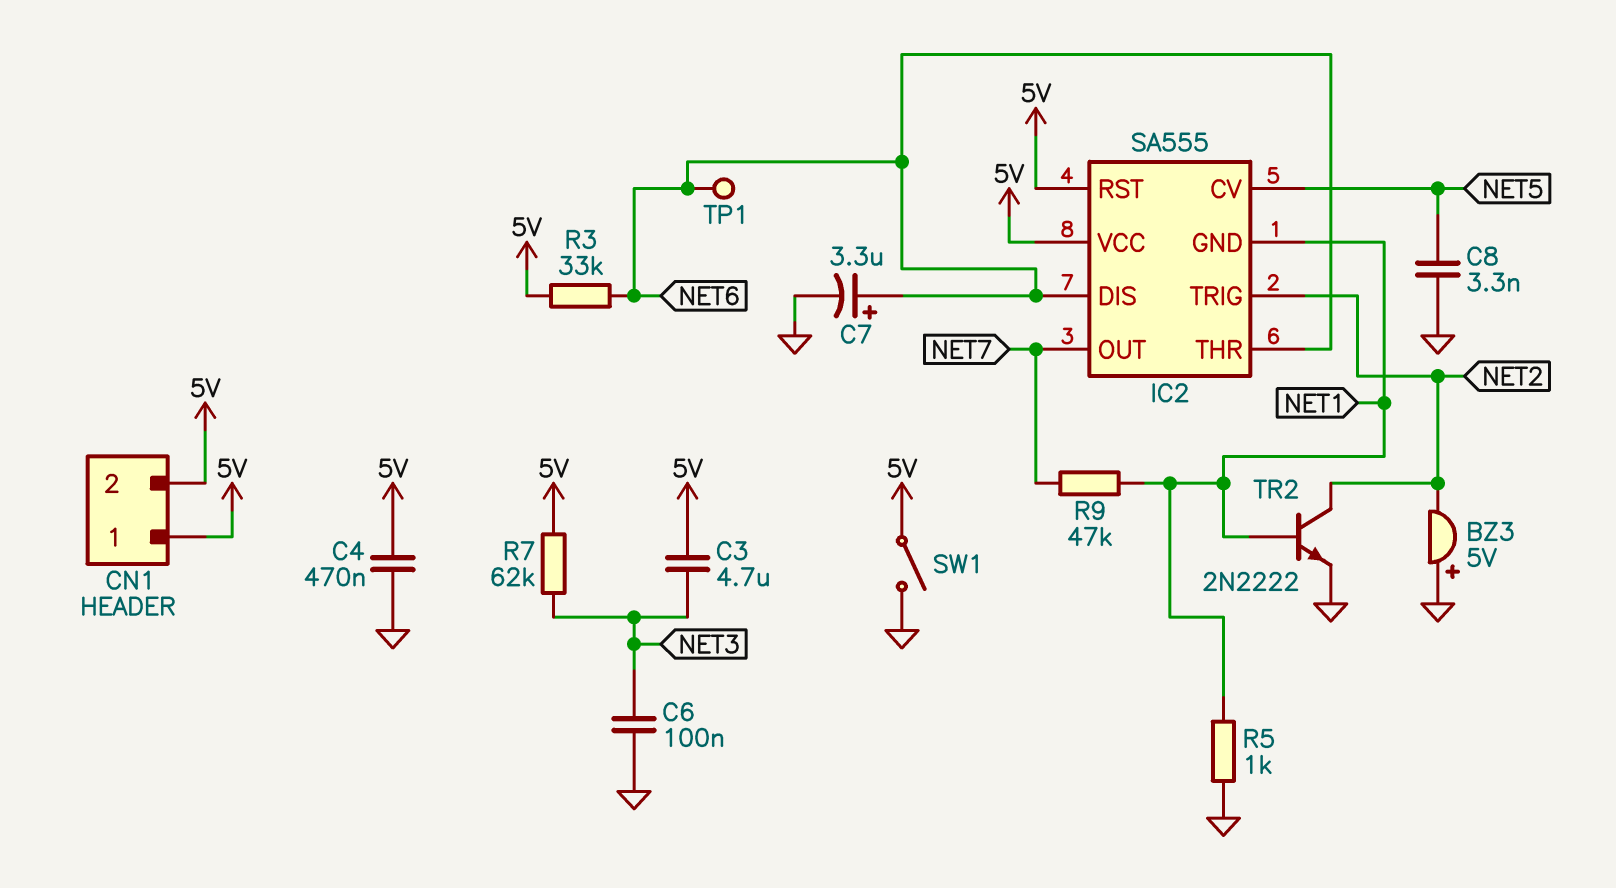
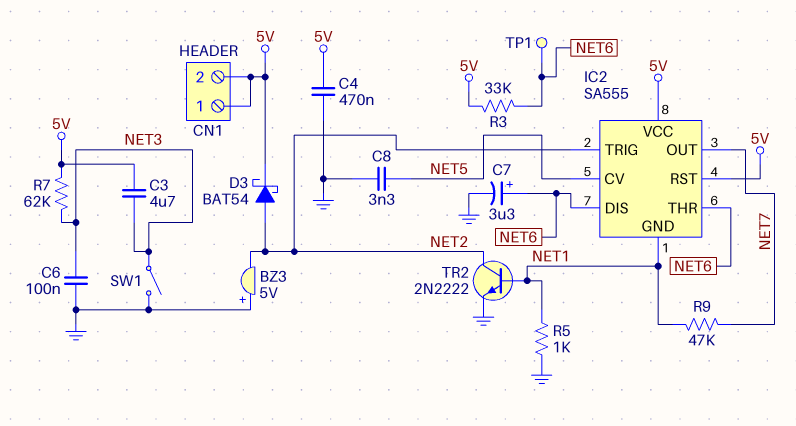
D3: none -> schottky BAT54 (A NET2, K 5V)
SW1: switch (5V, GND) -> switch (GND, NET3)

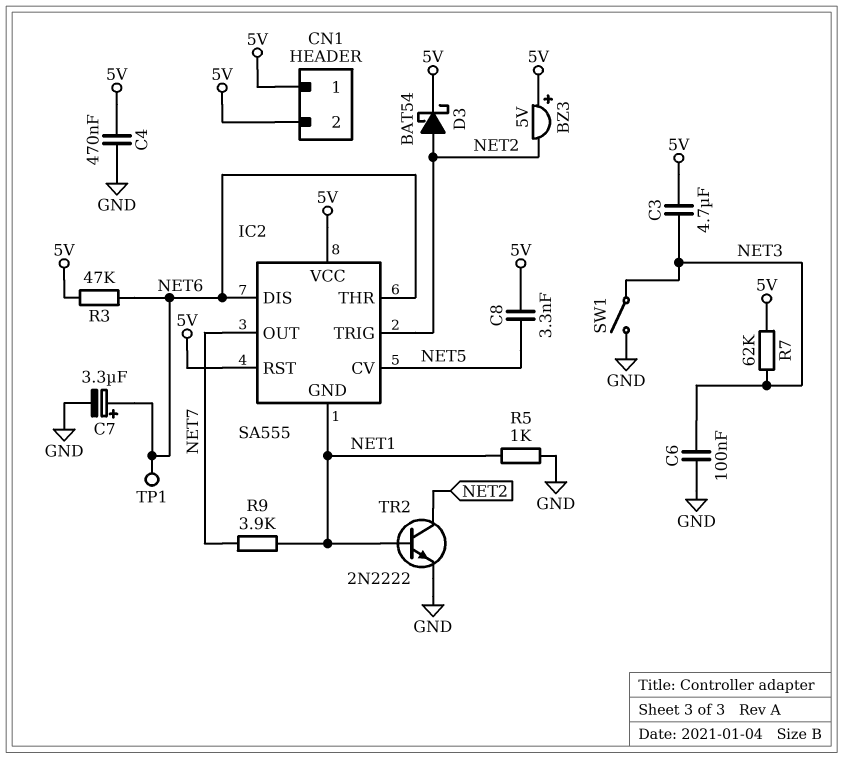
BZ3: buzzer 5V (plus GND, minus NET2) -> buzzer 5V (plus 5V, minus NET2)
C8: 3.3nF (GND, NET5) -> 3.3nF (5V, NET5)
R3: 33k (5V, NET6) -> 47k (5V, NET6)
R9: 47k (NET1, NET7) -> 3.9k (NET1, NET7)

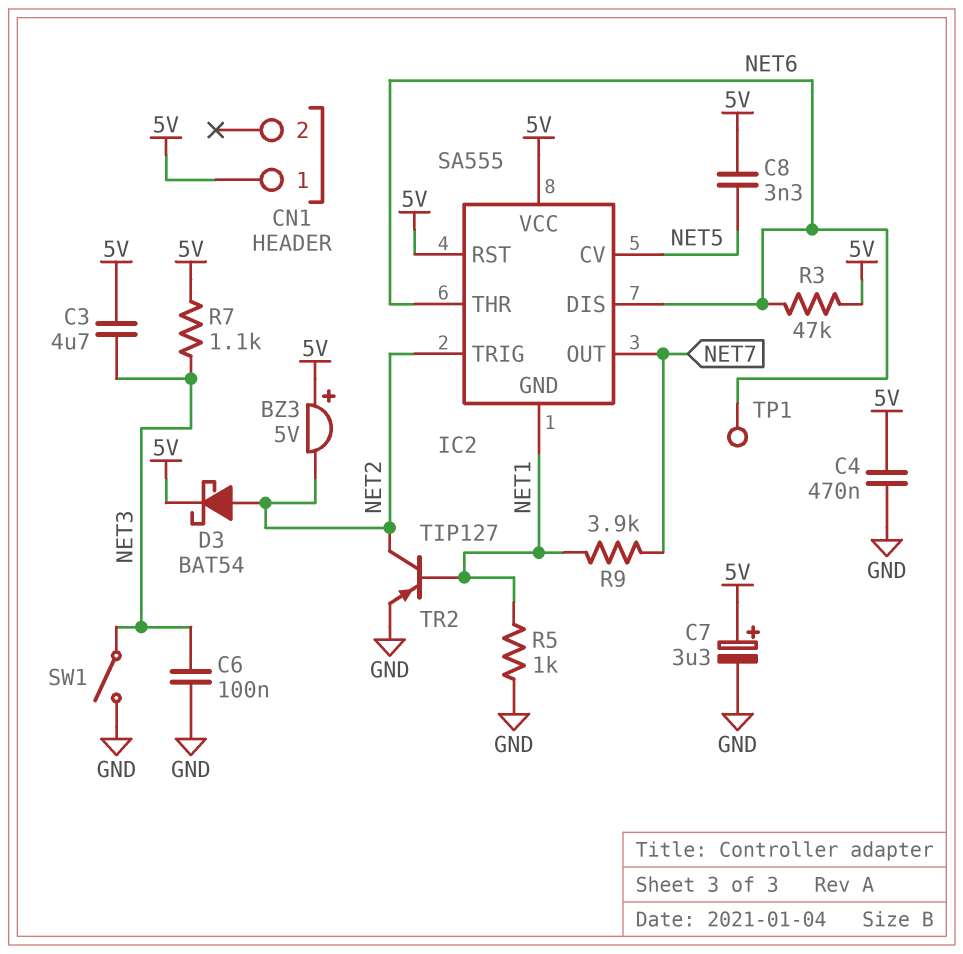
C7: 3.3uF (plus NET6, minus GND) -> 3.3uF (plus 5V, minus GND)
CN1 pin 2: 5V -> none
R7: 62k (5V, NET3) -> 1.1k (5V, NET3)
TR2: NPN 2N2222 (B NET1, C NET2, E GND) -> PNP TIP127 (B NET1, C NET2, E GND)

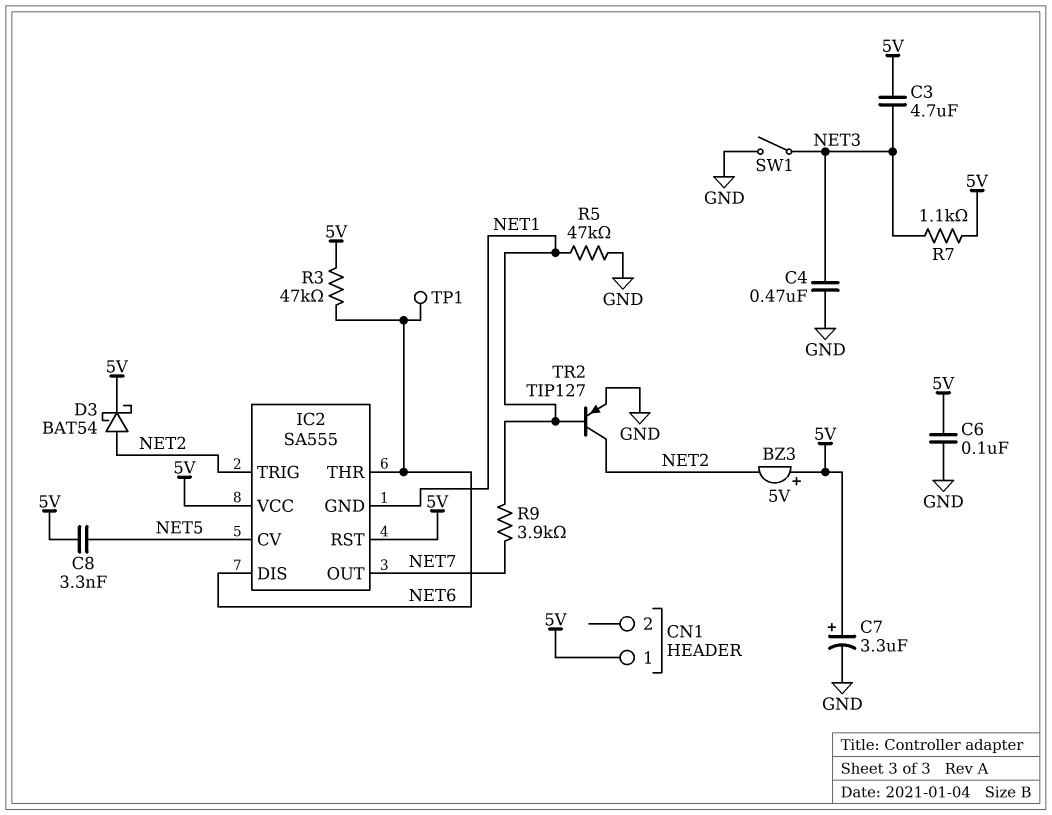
C4: 470nF (5V, GND) -> 470nF (GND, NET3)
C6: 100nF (GND, NET3) -> 100nF (5V, GND)
R5: 1k (GND, NET1) -> 47k (GND, NET1)

